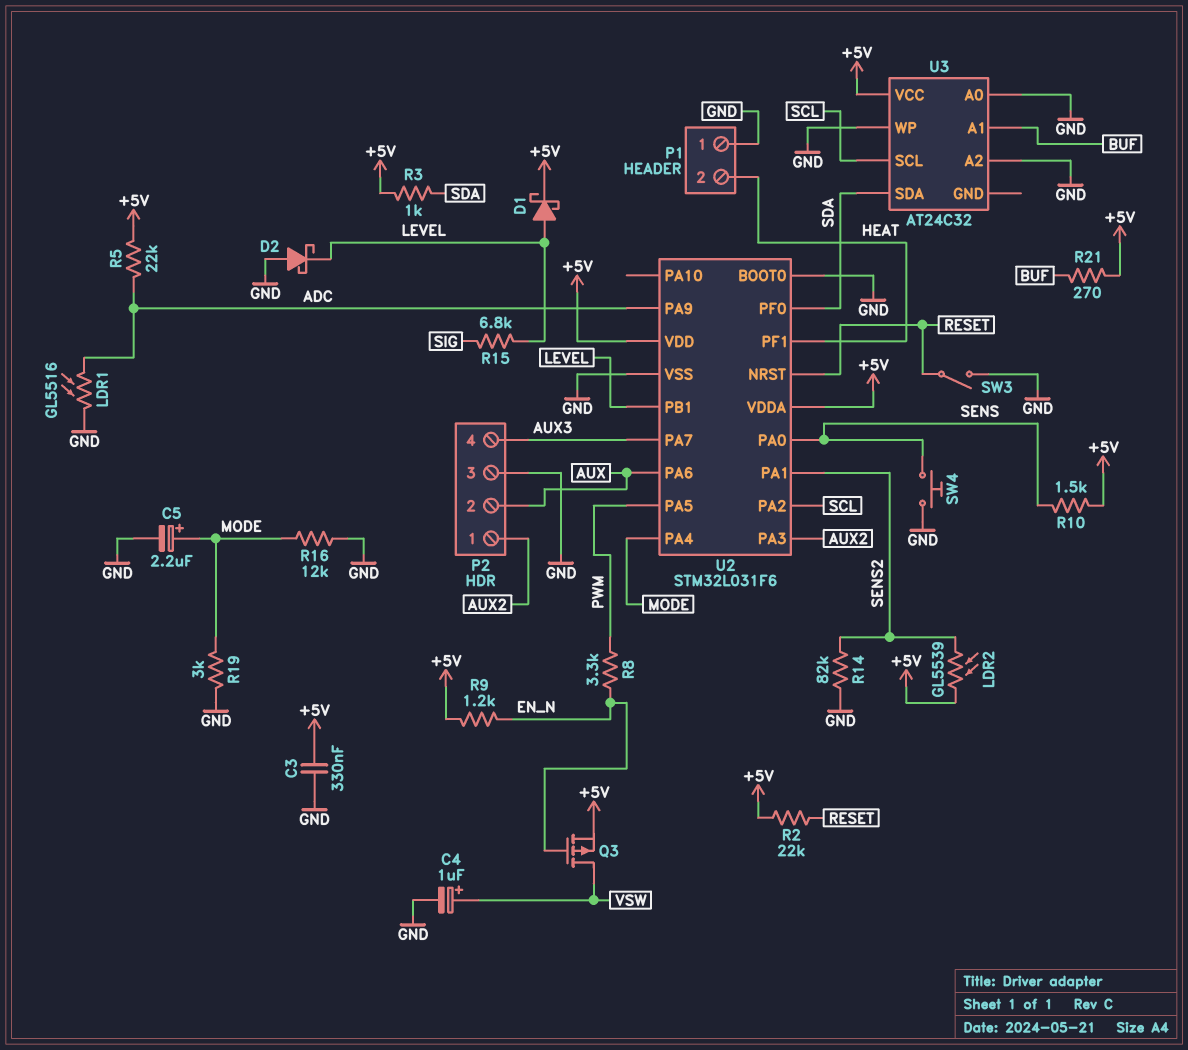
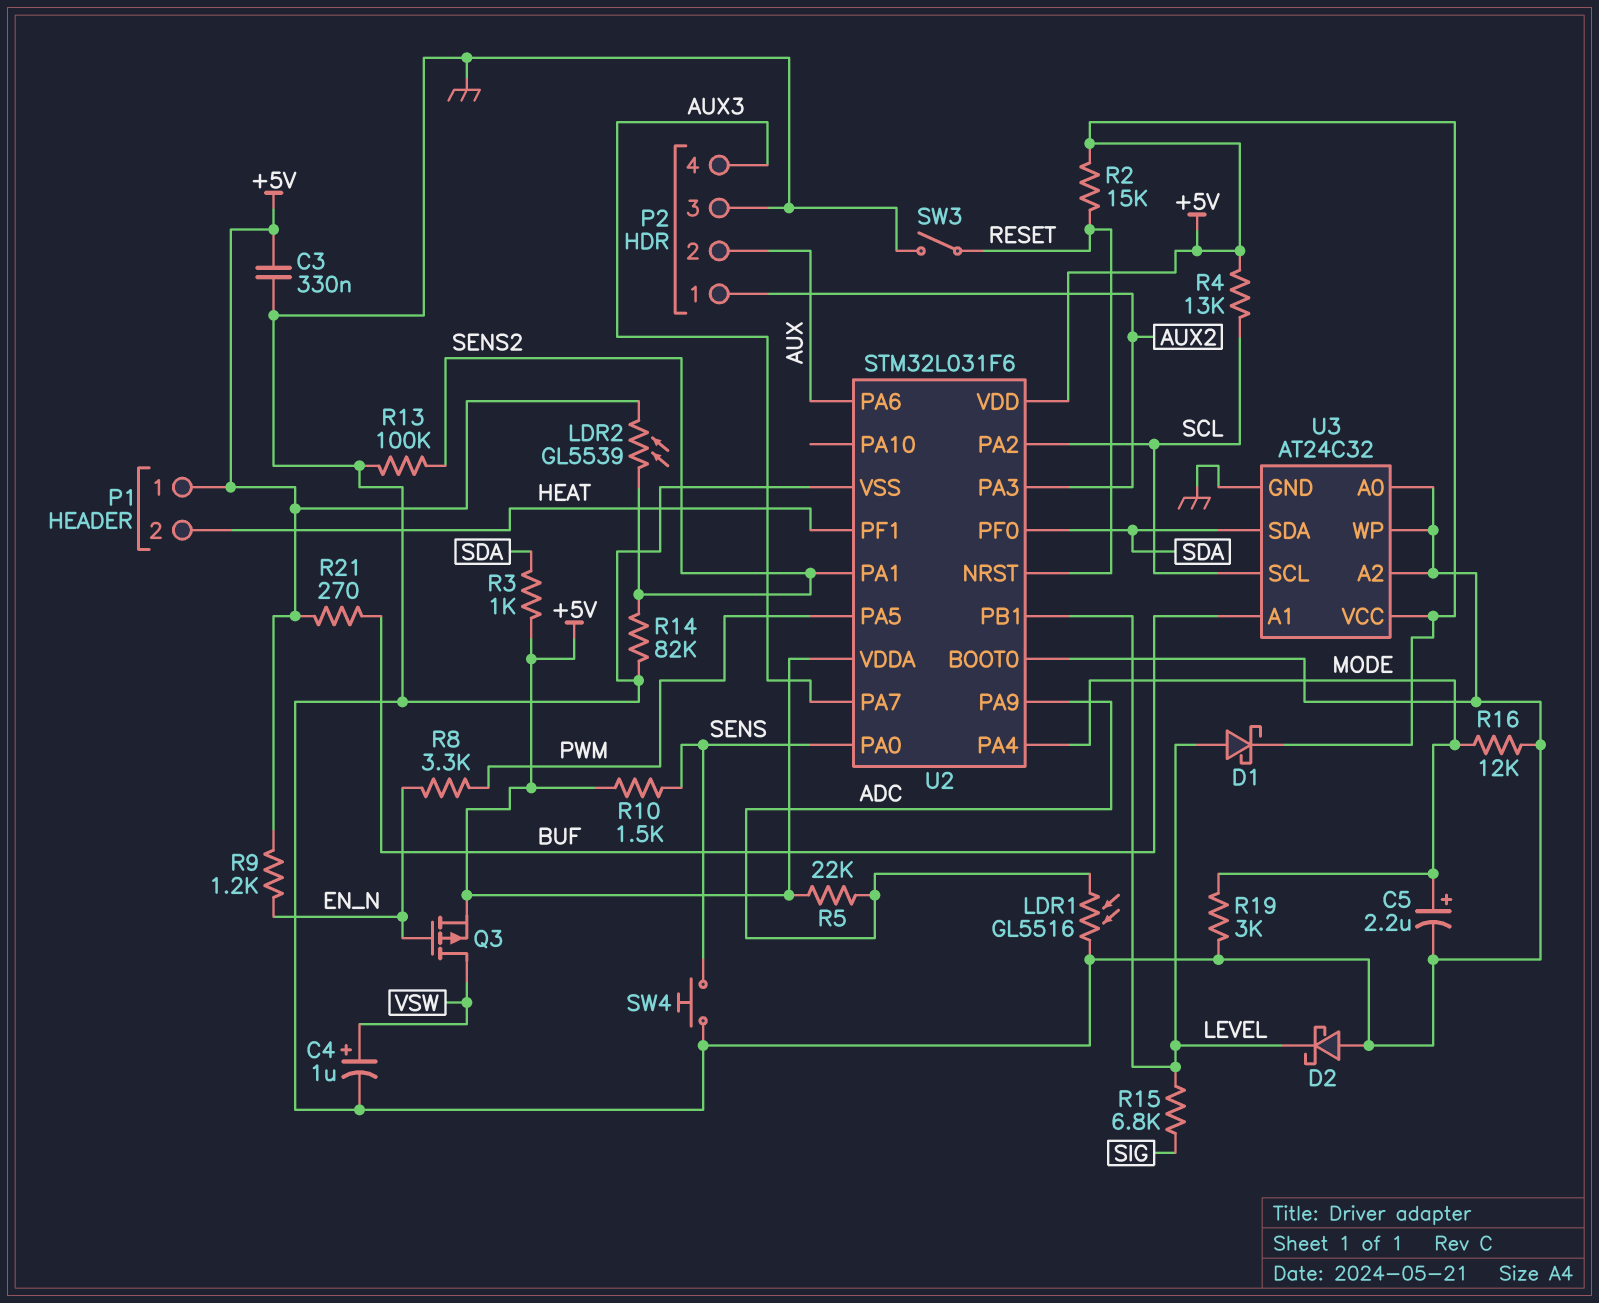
P1 pin 1: GND -> +5V
R2: 22k (+5V, RESET) -> 15k (+5V, RESET)
R4: none -> 13k (+5V, SCL)
R13: none -> 100k (GND, SENS2)
U3 pin GND: none -> GND

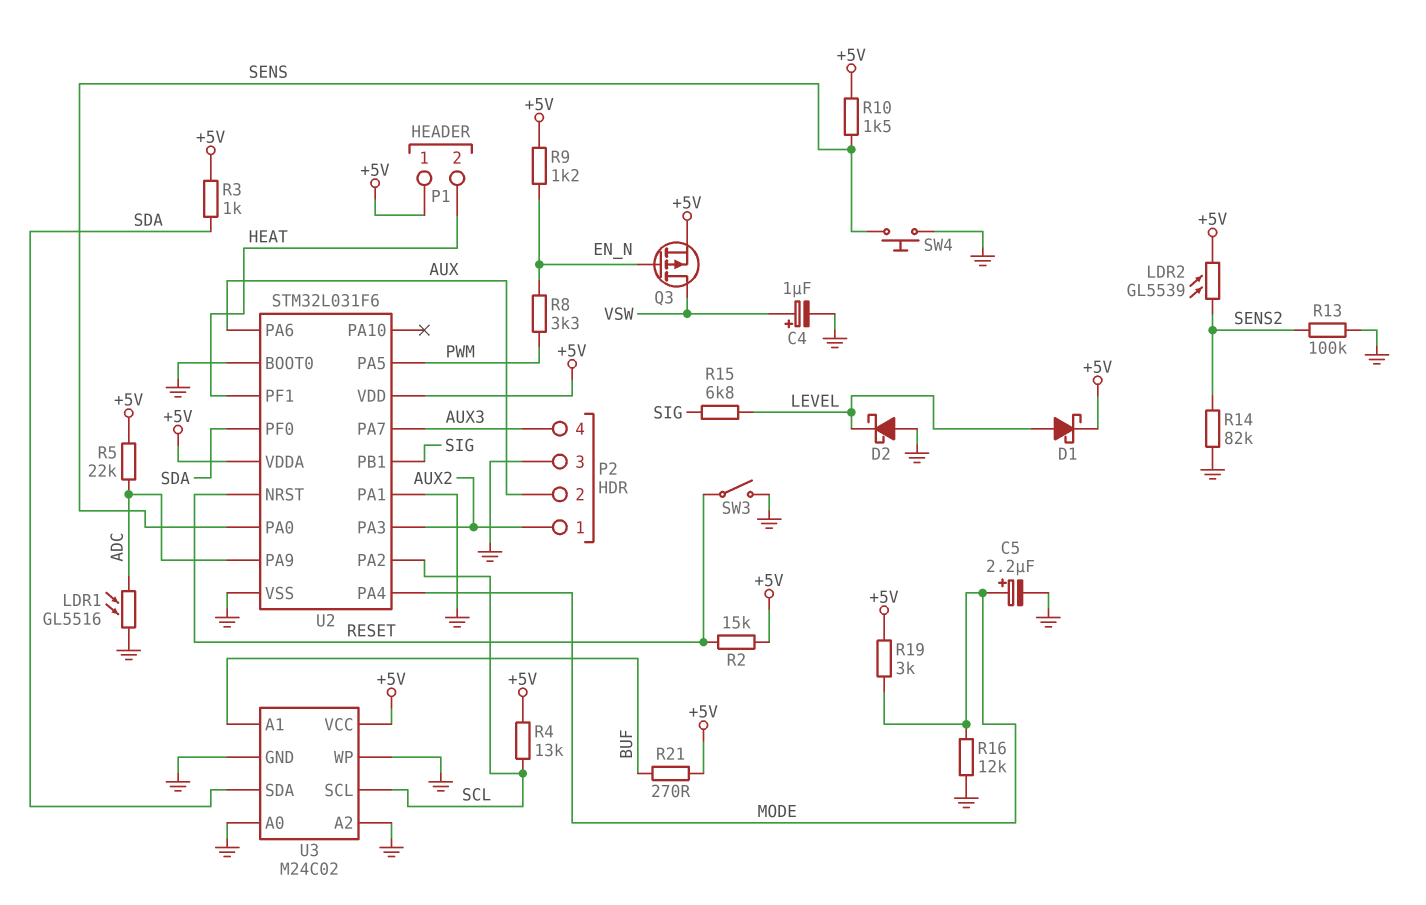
C3: 330nF (+5V, GND) -> none
R19: 3k (GND, MODE) -> 3k (+5V, MODE)
U2 pin PA1: SENS2 -> GND
U2 pin PB1: LEVEL -> SIG
U3: AT24C32 -> M24C02

